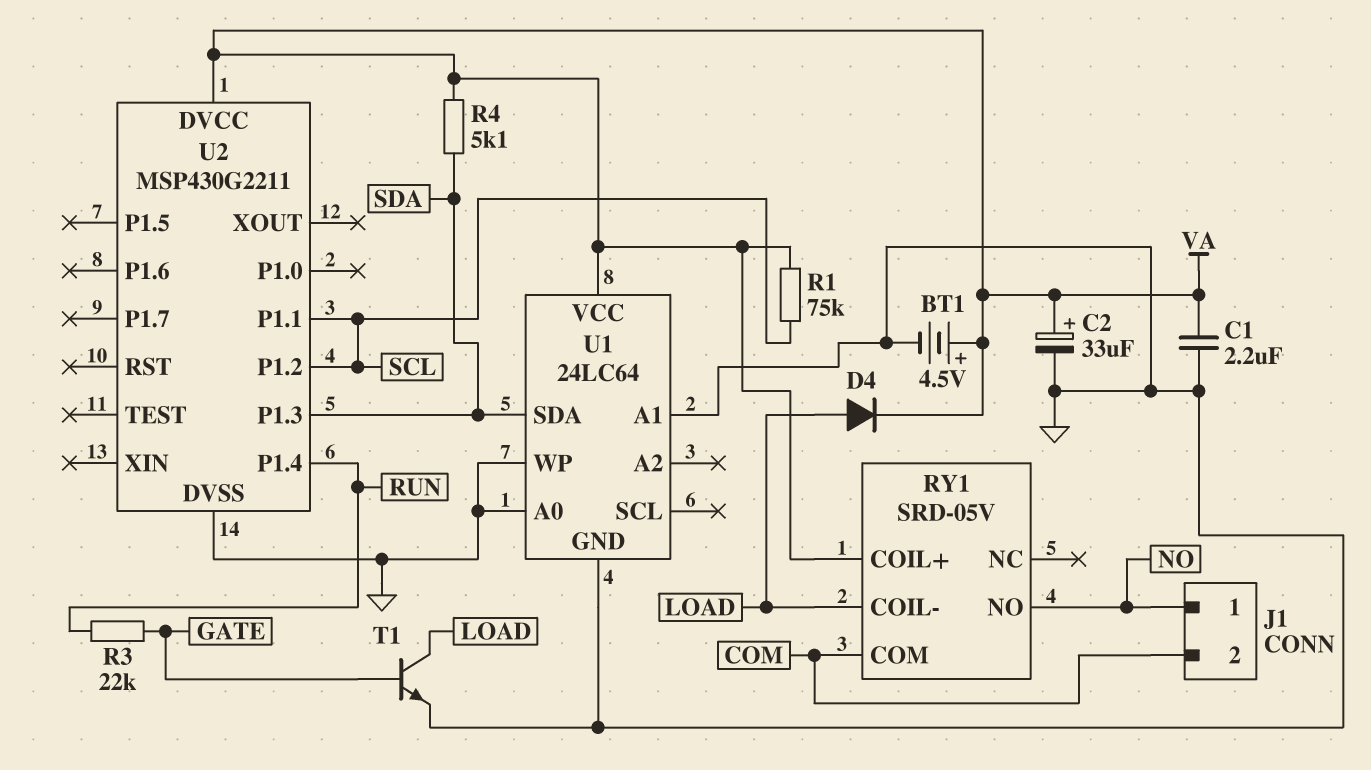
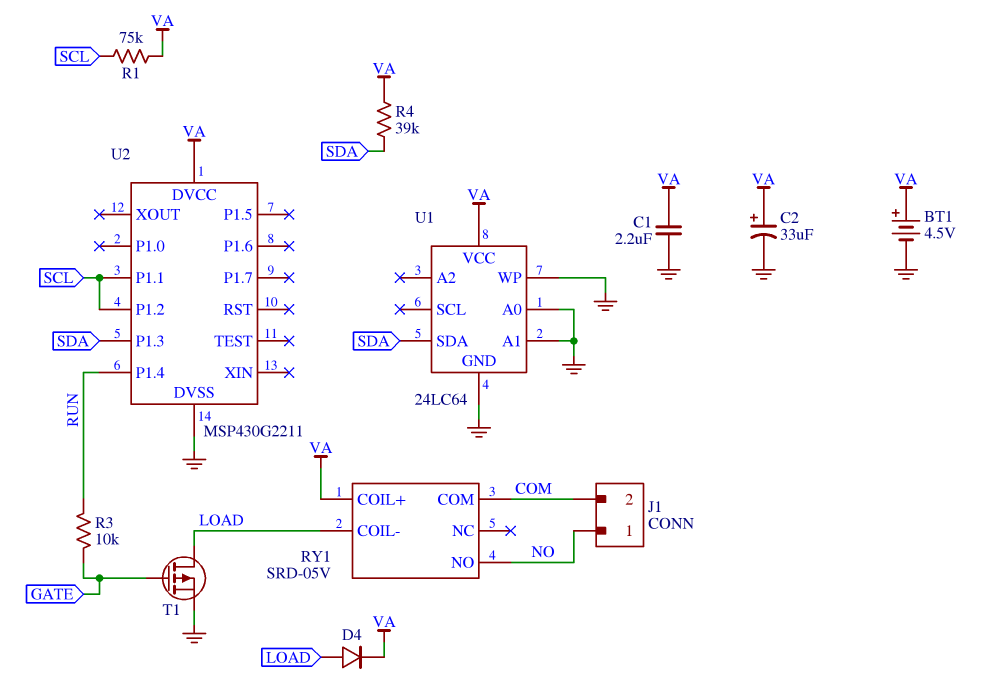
R3: 22k (GATE, RUN) -> 10k (GATE, RUN)
R4: 5.1k (SDA, VA) -> 39k (SDA, VA)
T1: NPN (B GATE, C LOAD, E GND) -> PMOS (G GATE, D LOAD, S GND)

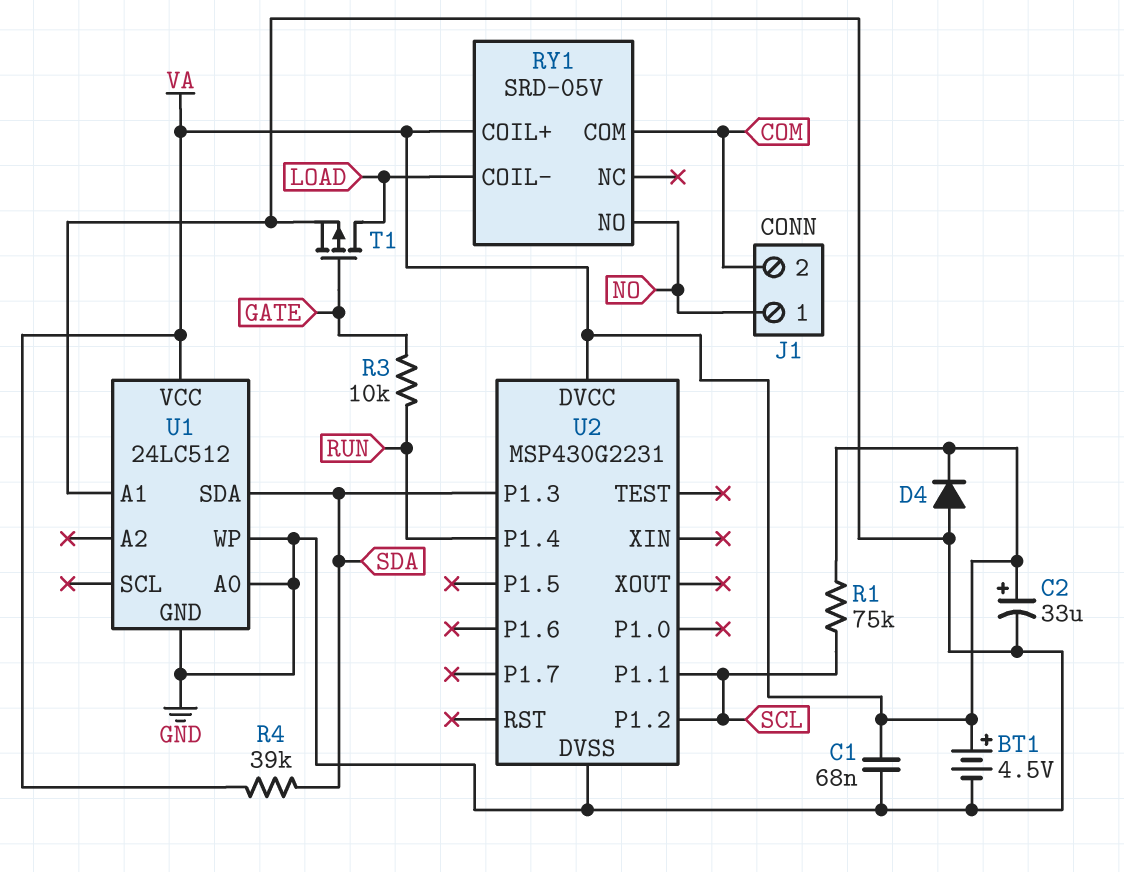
C1: 2.2uF (GND, VA) -> 68nF (GND, VA)
D4: diode (A LOAD, K VA) -> diode (A GND, K VA)
U1: 24LC64 -> 24LC512
U2: MSP430G2211 -> MSP430G2231

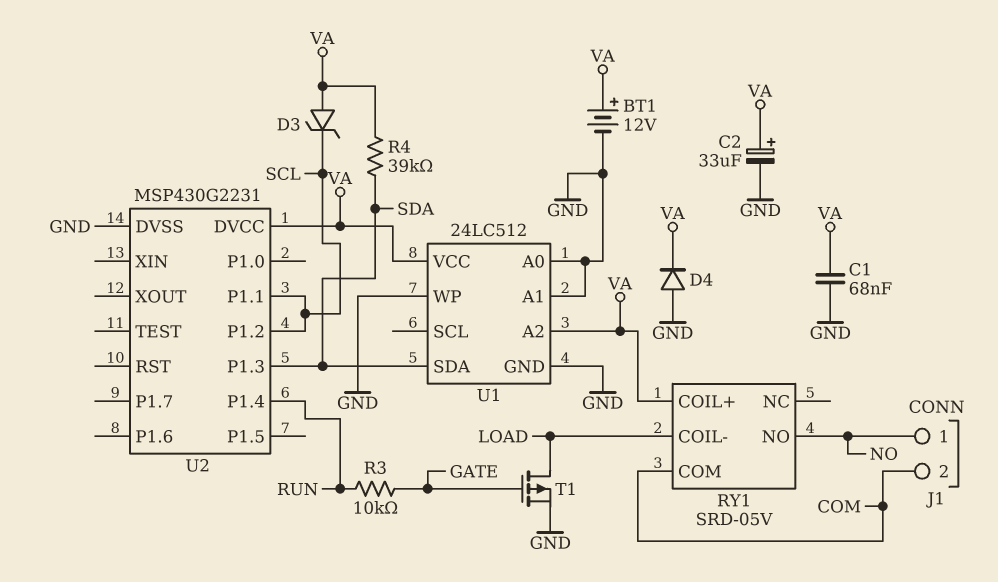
BT1: 4.5V (plus VA, minus GND) -> 12V (plus VA, minus GND)
D3: none -> zener (A VA, K SCL)
R1: 75k (SCL, VA) -> none
U1 pin A2: none -> VA

